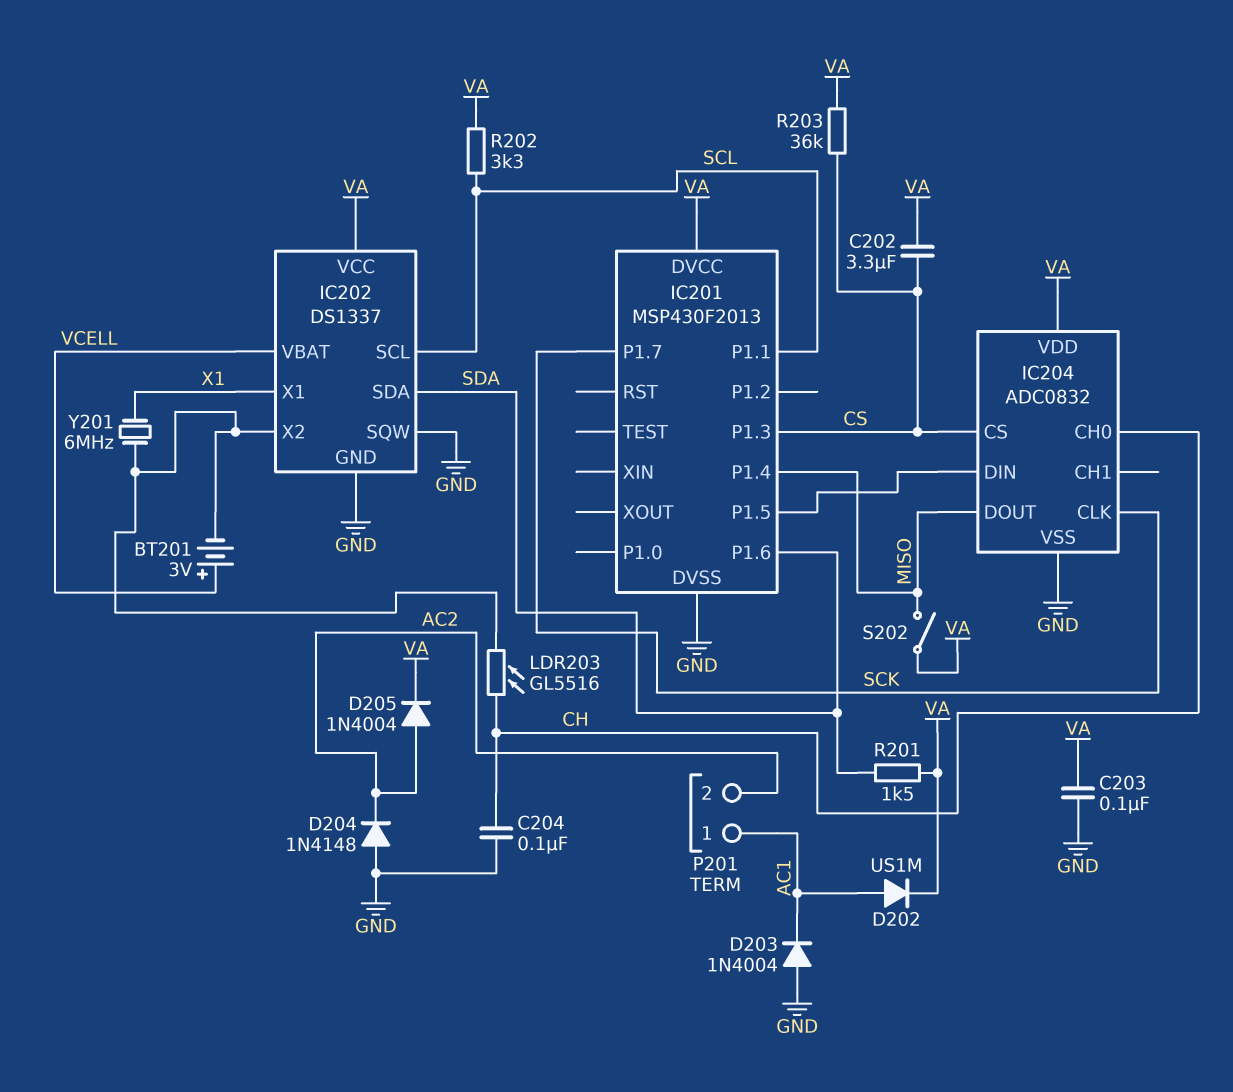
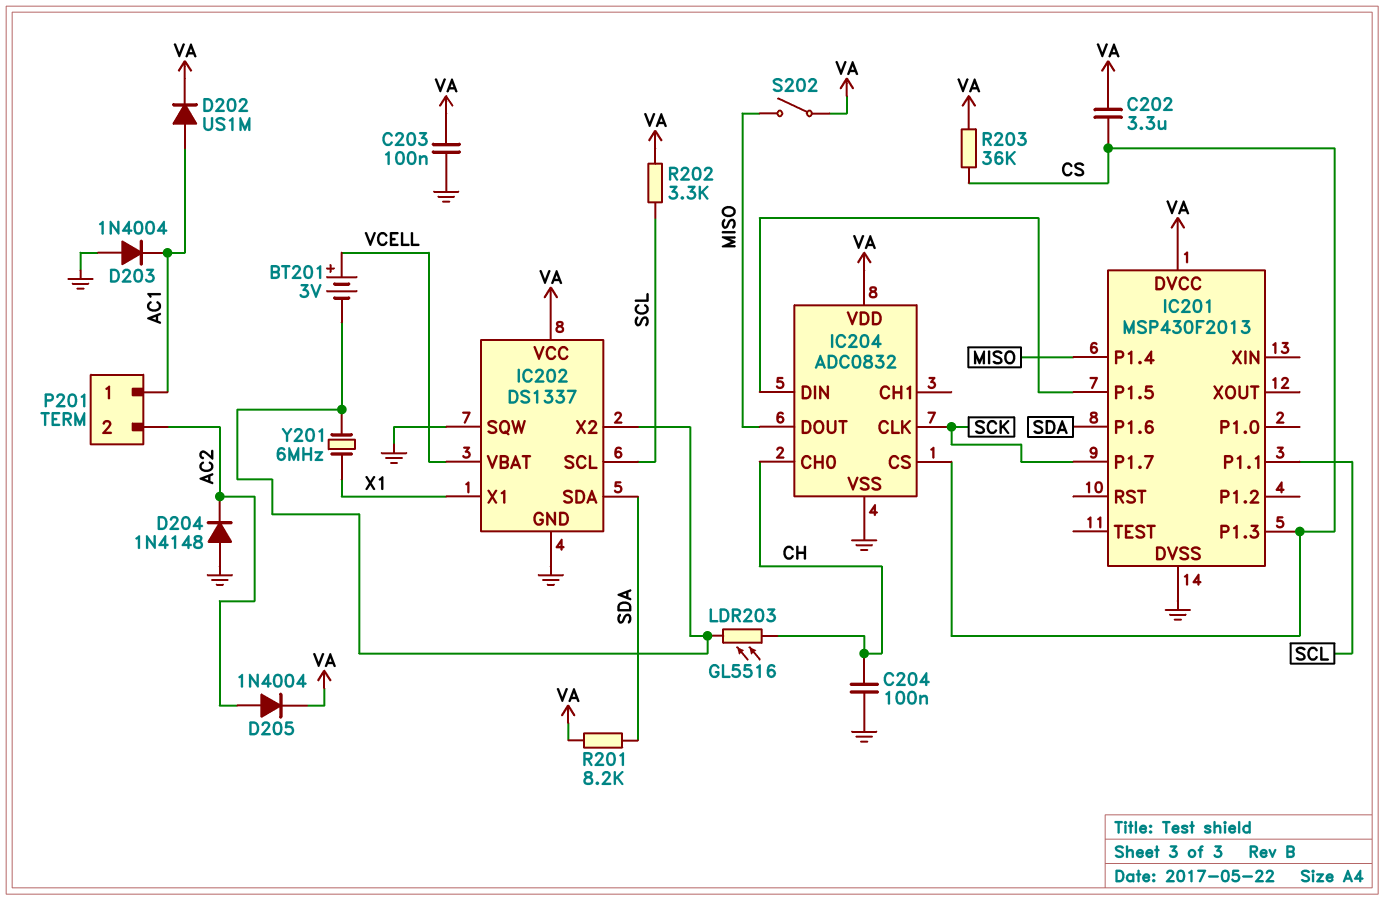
R201: 1.5k (SDA, VA) -> 8.2k (SDA, VA)

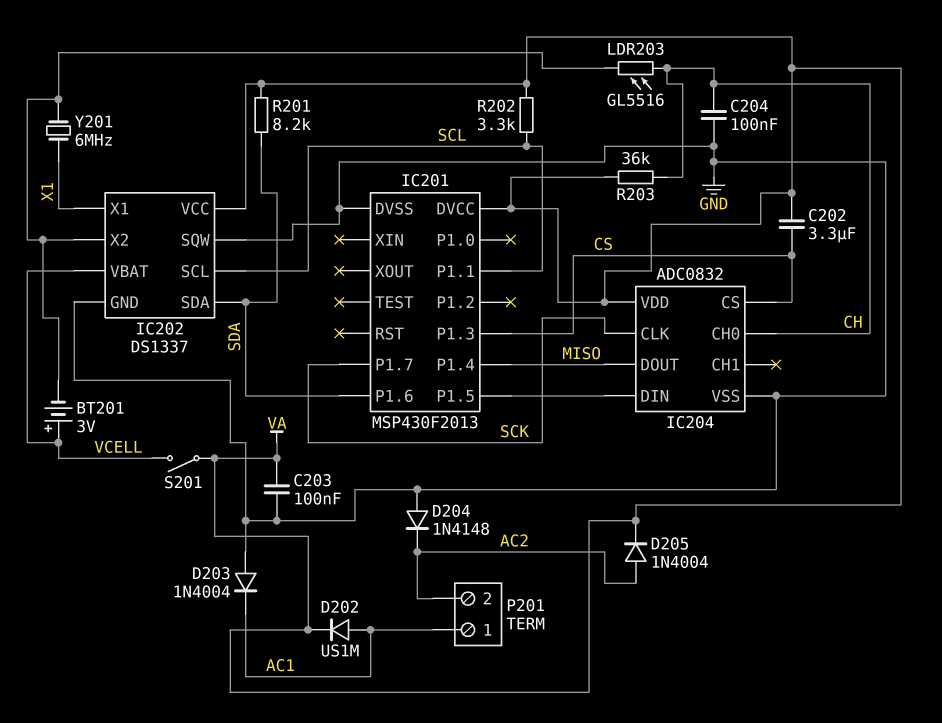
R203: 36k (CS, VA) -> 36k (CH, VA)
S201: none -> switch (VA, VCELL)
S202: switch (MISO, VA) -> none

